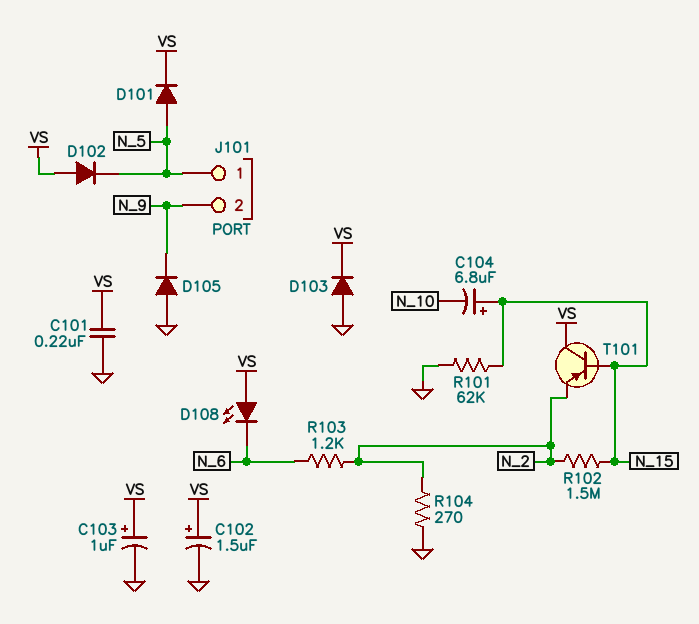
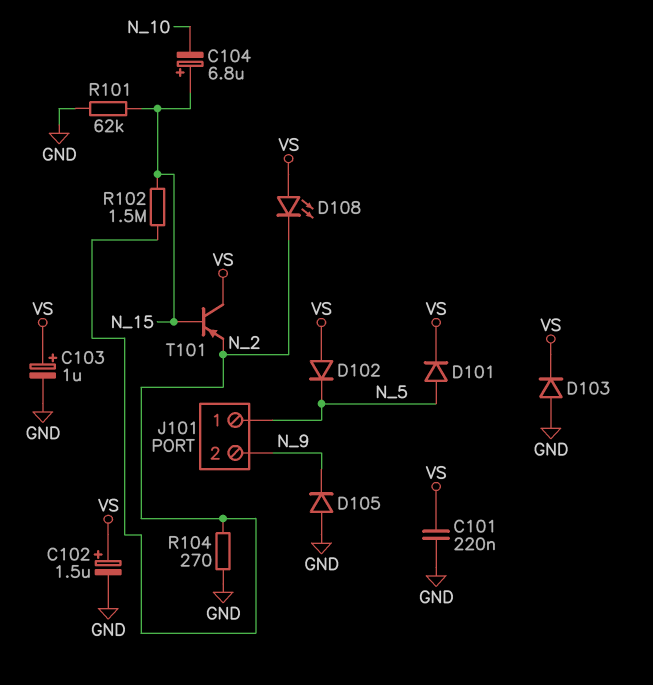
D108: LED (A VS, K N_6) -> LED (A VS, K N_2)
R103: 1.2k (N_2, N_6) -> none

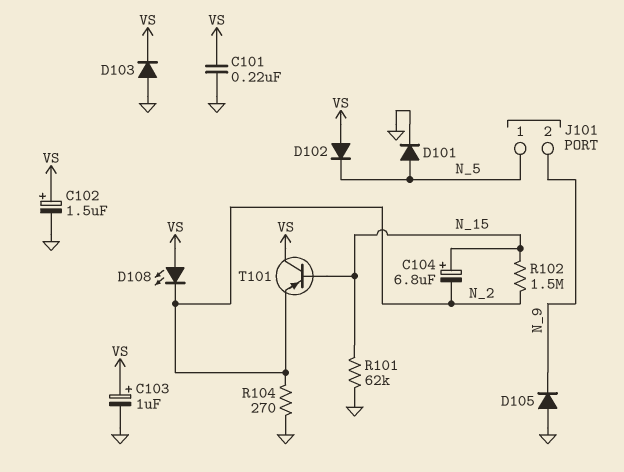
C104: 6.8uF (plus N_15, minus N_10) -> 6.8uF (plus N_15, minus N_2)
D101: diode (A N_5, K VS) -> diode (A N_5, K GND)

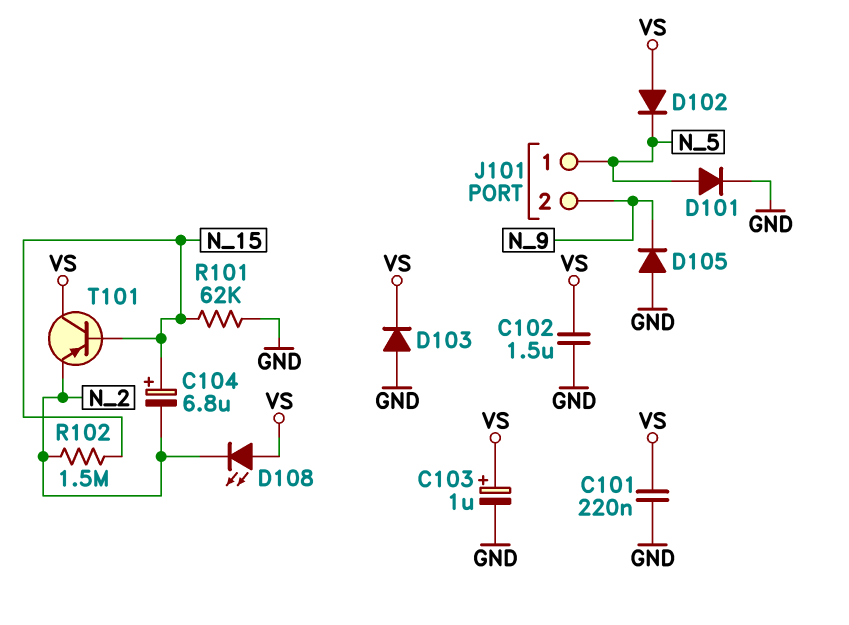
C102: 1.5uF (plus VS, minus GND) -> 1.5uF (GND, VS)
R104: 270 (GND, N_2) -> none

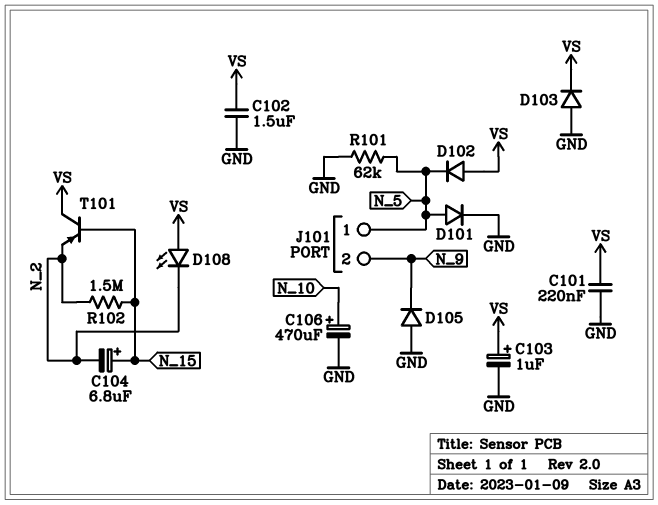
C106: none -> 470uF (plus N_10, minus GND)
R101: 62k (GND, N_15) -> 62k (GND, N_5)

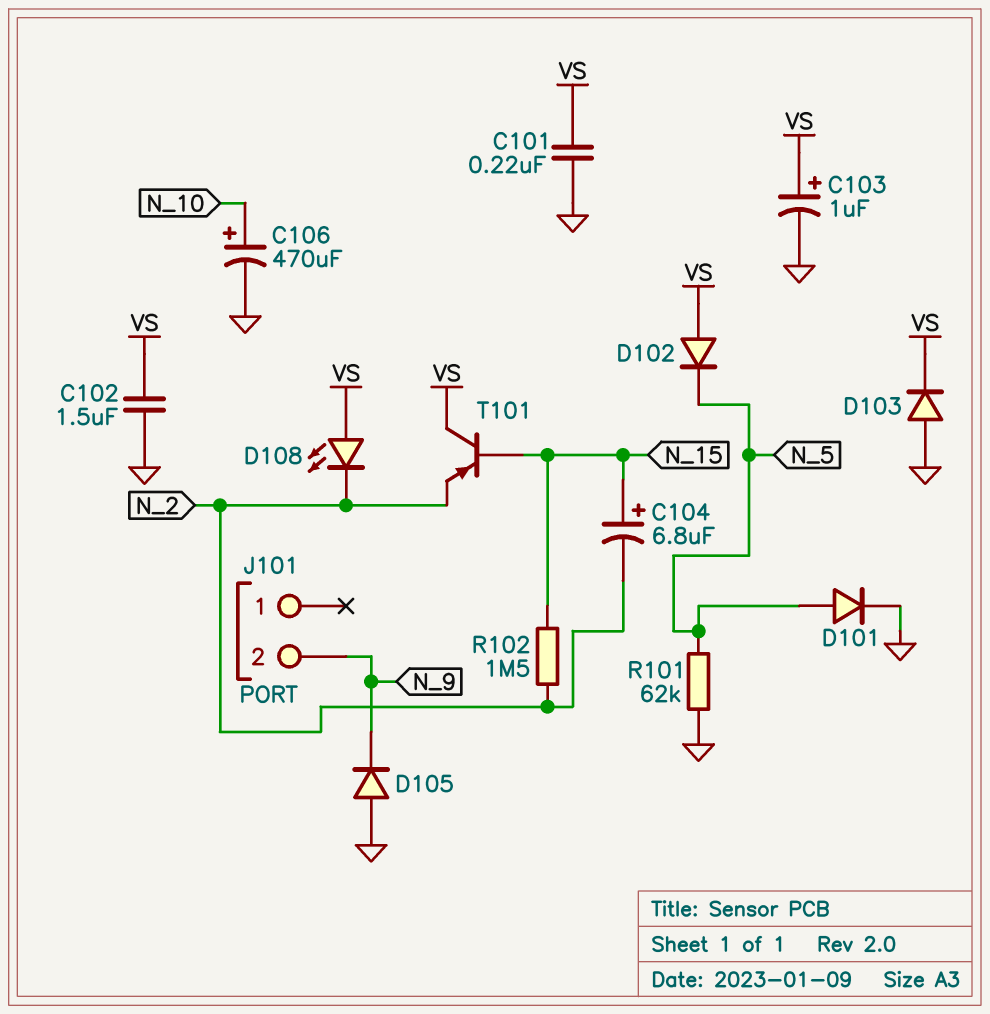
J101 pin 1: N_5 -> none

